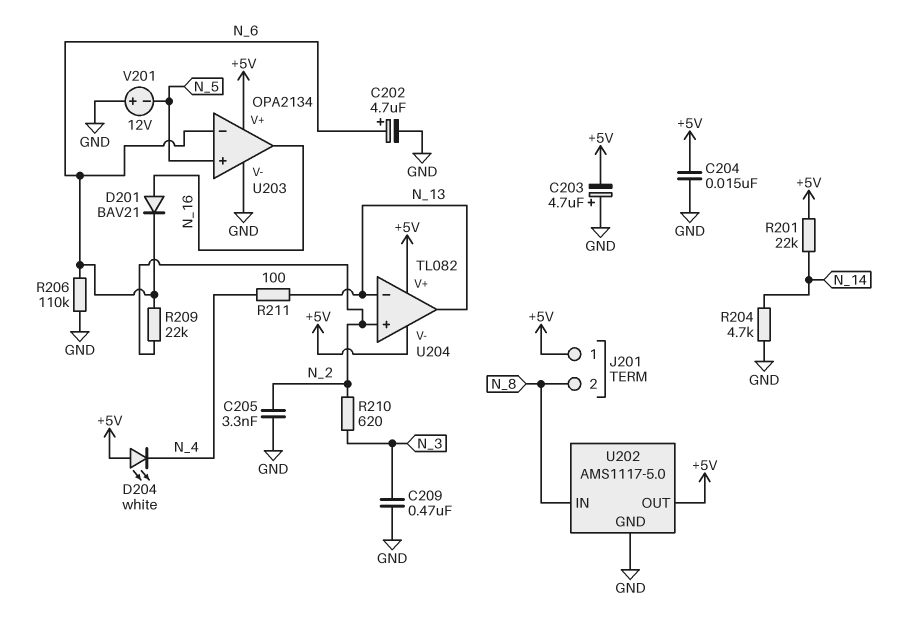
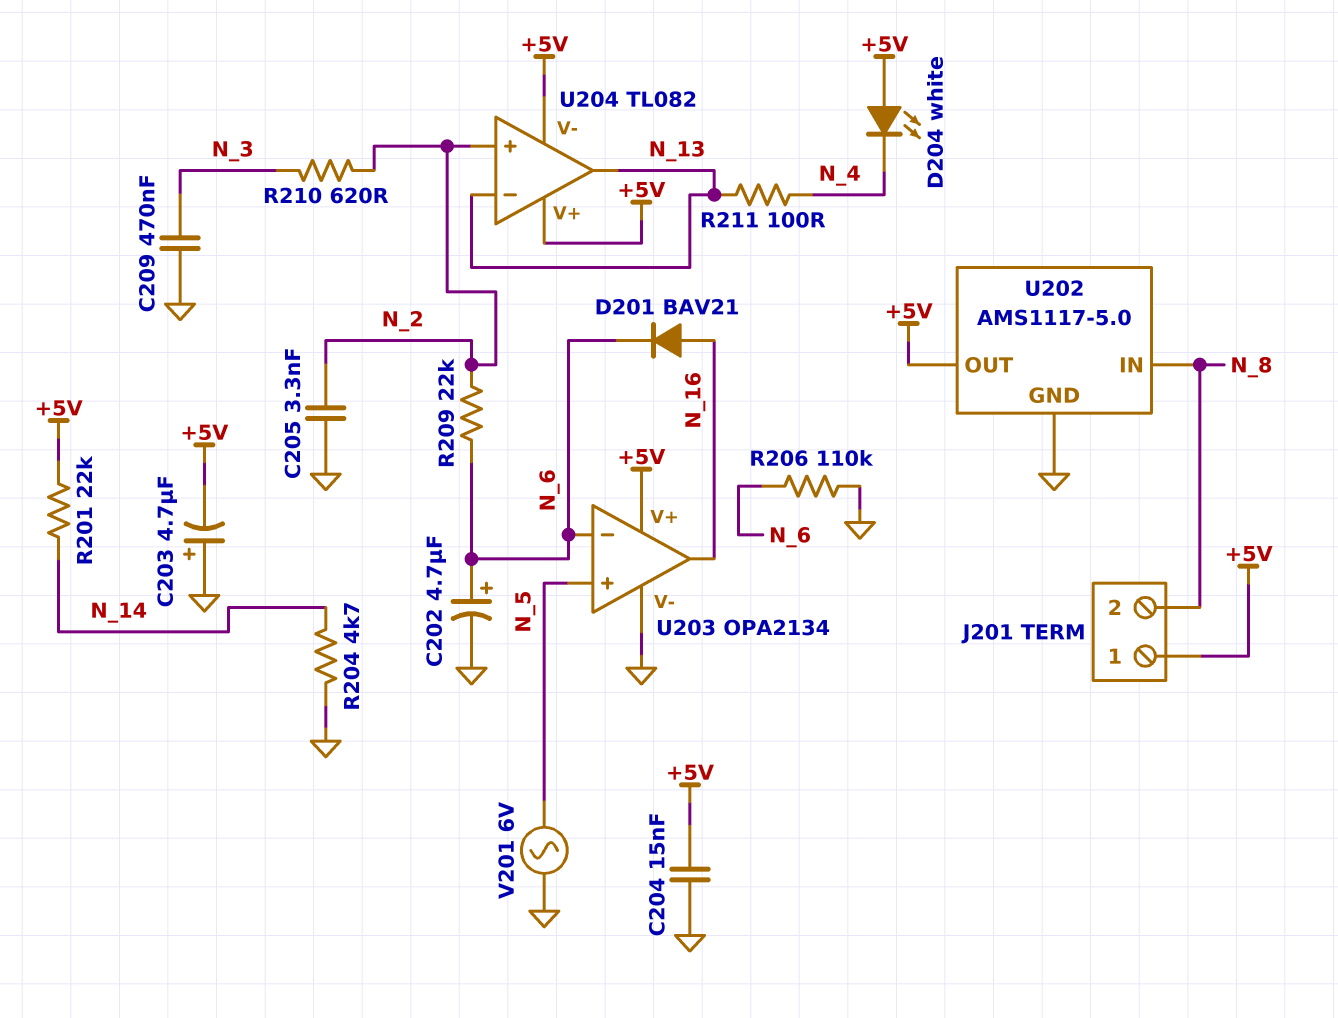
V201: 12V (plus GND, minus N_5) -> AC 6V (GND, N_5)

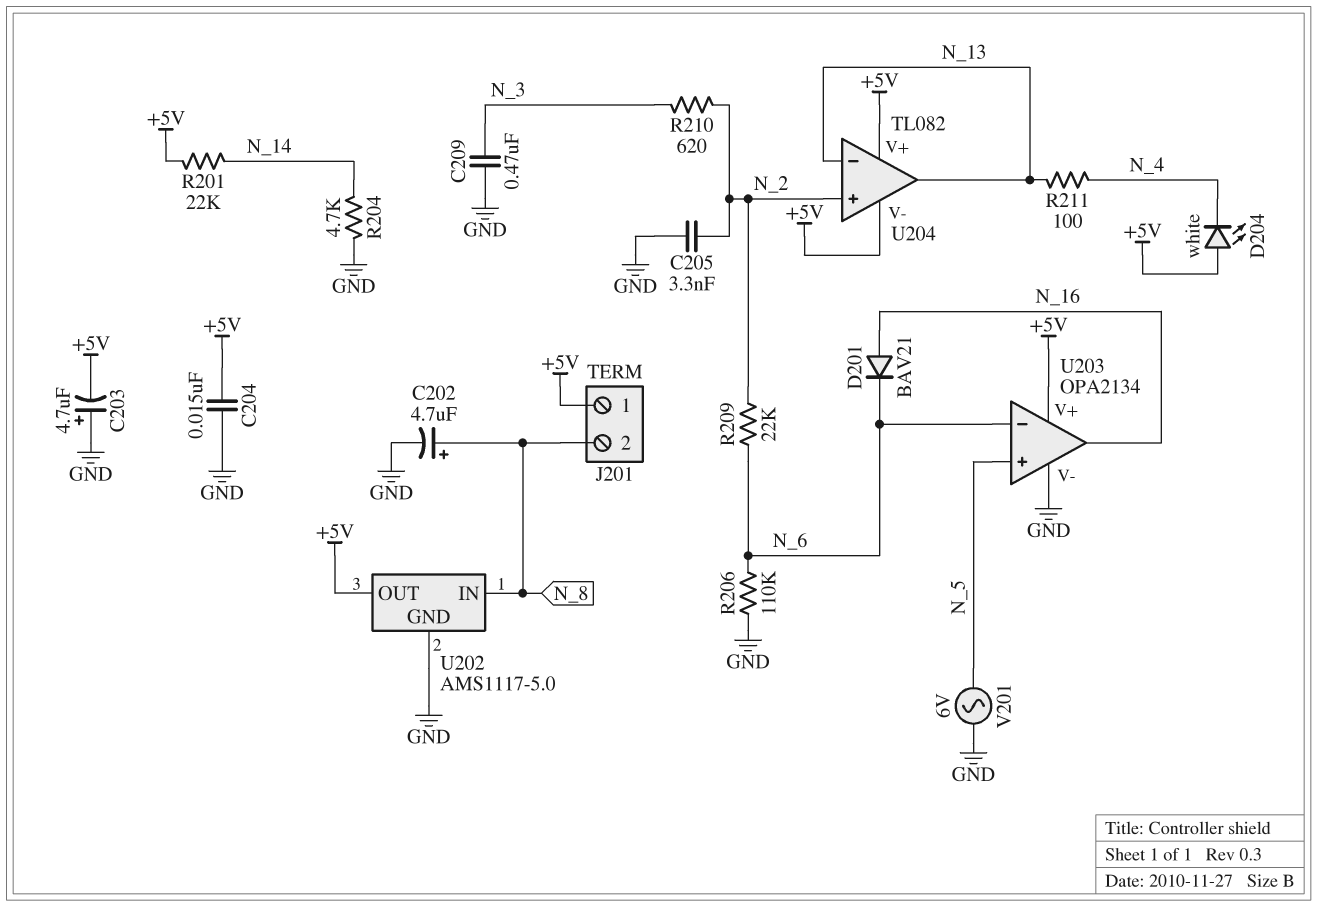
C202: 4.7uF (plus N_6, minus GND) -> 4.7uF (plus N_8, minus GND)

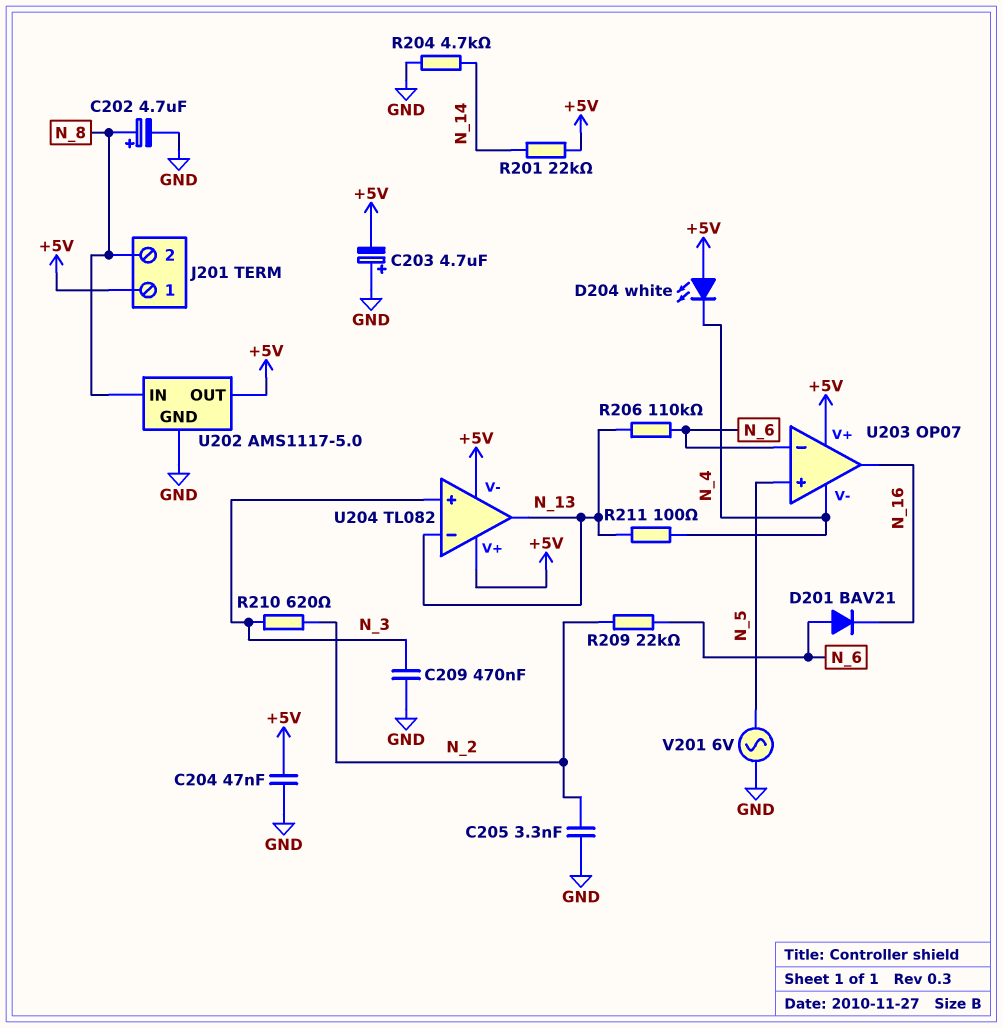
C204: 15nF (+5V, GND) -> 47nF (+5V, GND)
D201: diode BAV21 (A N_16, K N_6) -> diode BAV21 (A N_6, K N_16)
R206: 110k (GND, N_6) -> 110k (N_6, N_13)
U203: OPA2134 -> OP07
U203 pin V-: GND -> N_4
U204 pin in+: N_2 -> N_3

